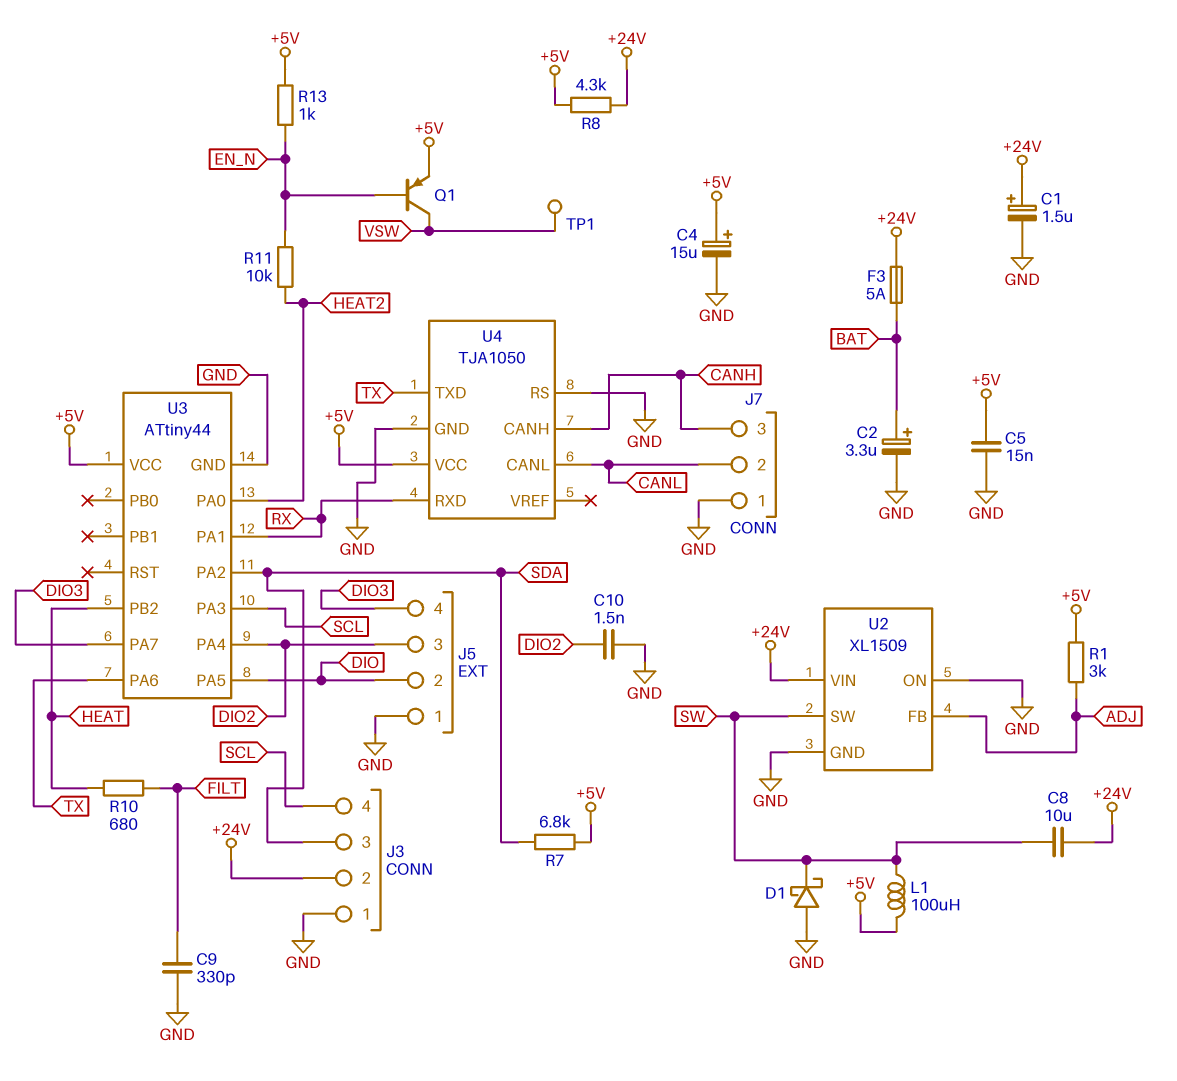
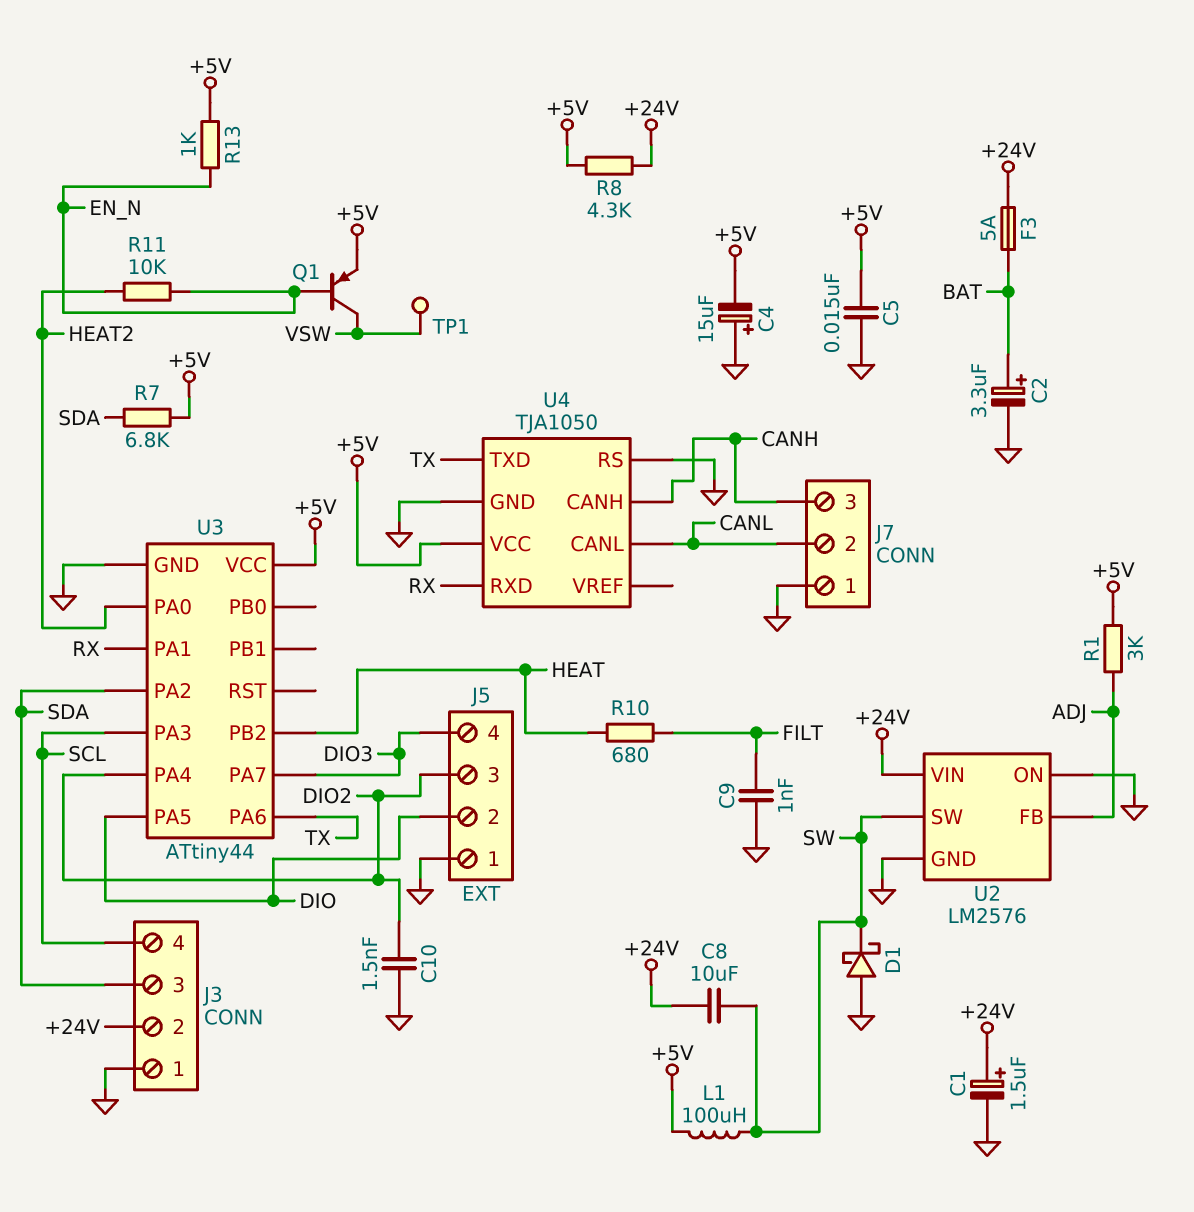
C4: 15uF (plus +5V, minus GND) -> 15uF (plus GND, minus +5V)
C9: 330pF (FILT, GND) -> 1nF (FILT, GND)
U2: XL1509 -> LM2576

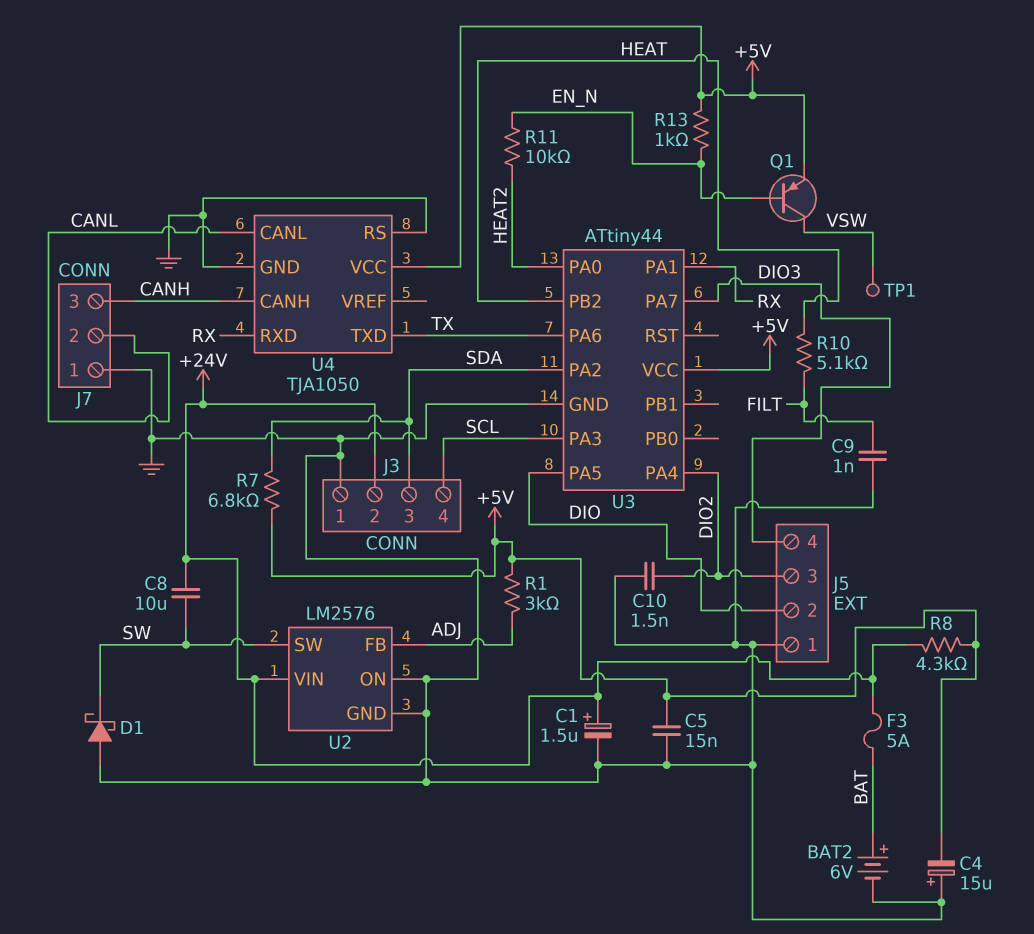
BAT2: none -> 6V (plus BAT, minus GND)
C2: 3.3uF (plus BAT, minus GND) -> none
L1: 100uH (+5V, SW) -> none
R10: 680 (FILT, HEAT) -> 5.1k (FILT, HEAT)

